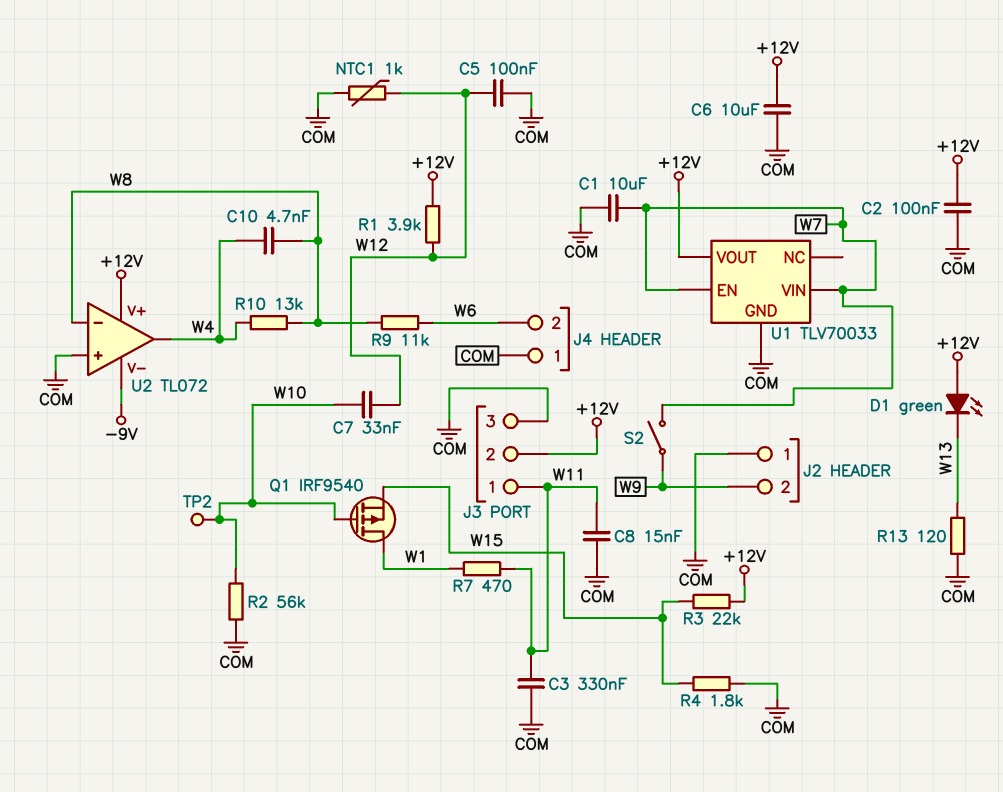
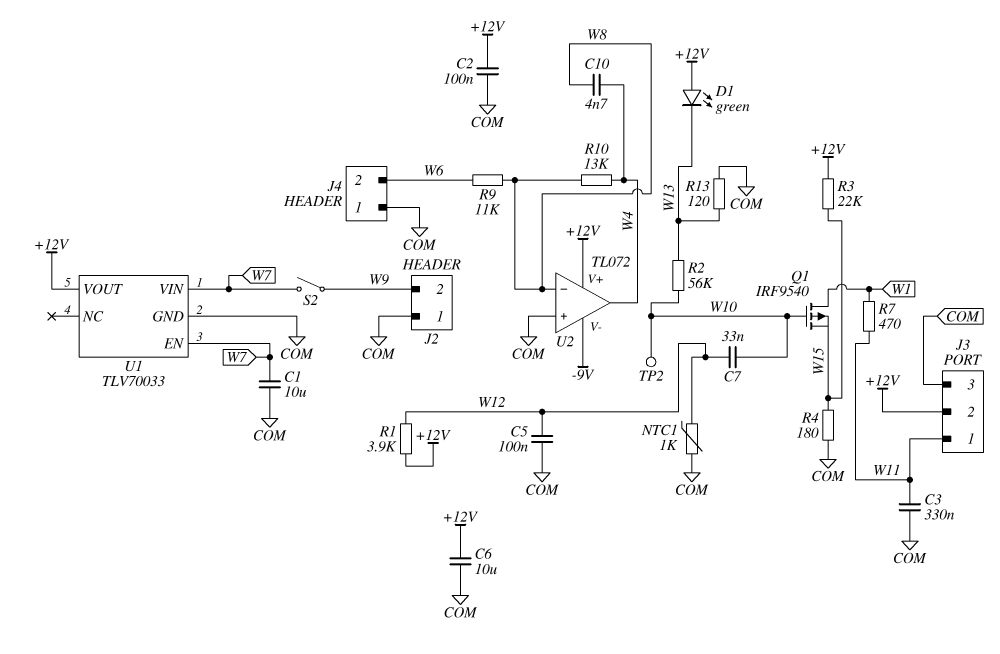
C8: 15nF (COM, W11) -> none
R2: 56k (COM, W10) -> 56k (W10, W13)
R4: 1.8k (COM, W15) -> 180 (COM, W15)

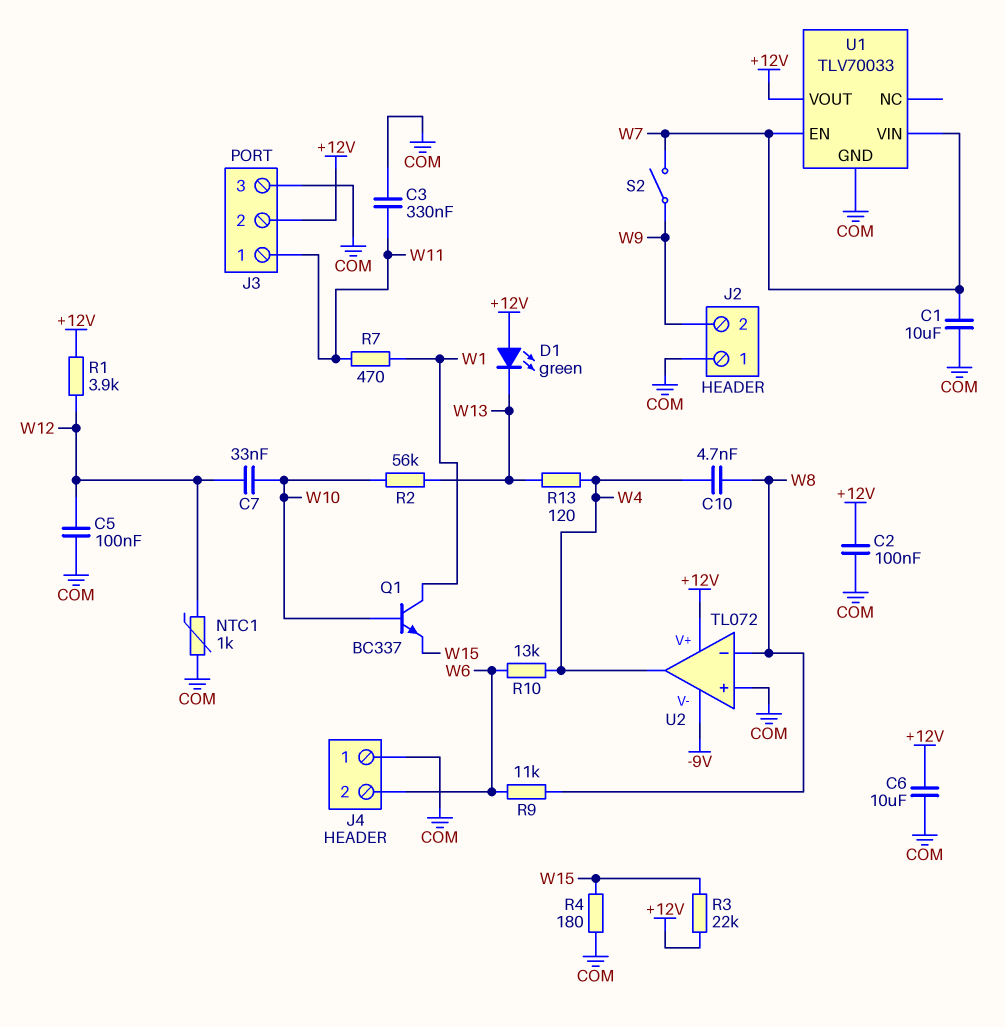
Q1: PMOS IRF9540 (G W10, D W1, S W15) -> NPN BC337 (B W10, C W1, E W15)
R10: 13k (W4, W8) -> 13k (W4, W6)
R13: 120 (COM, W13) -> 120 (W4, W13)
TP2: test point (W10) -> none

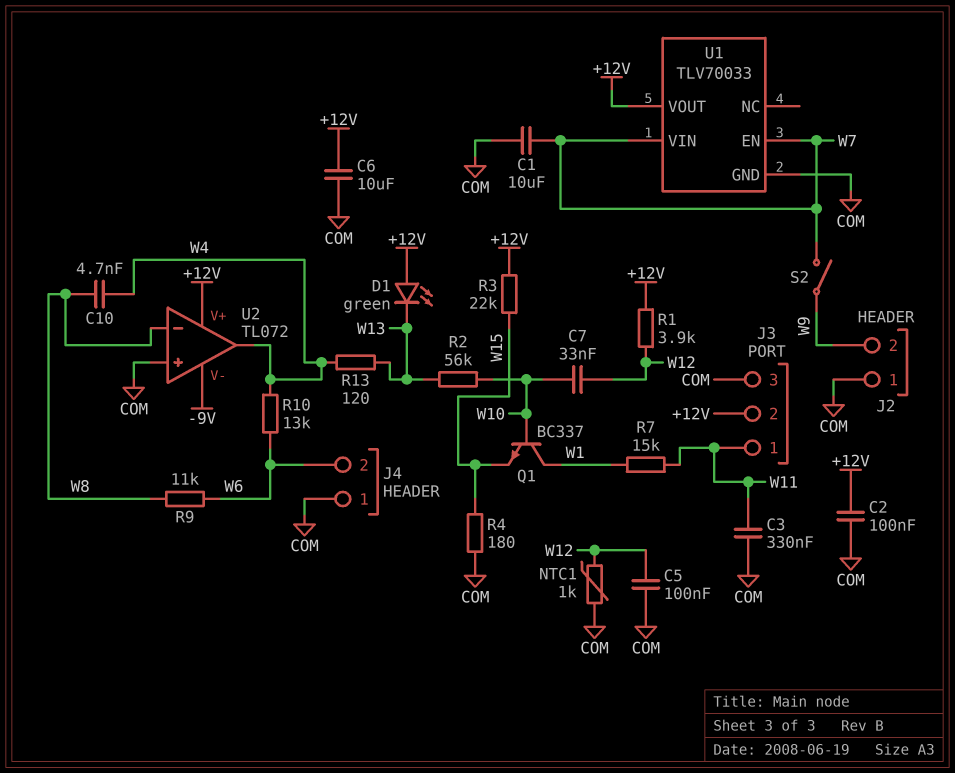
R7: 470 (W1, W11) -> 15k (W1, W11)

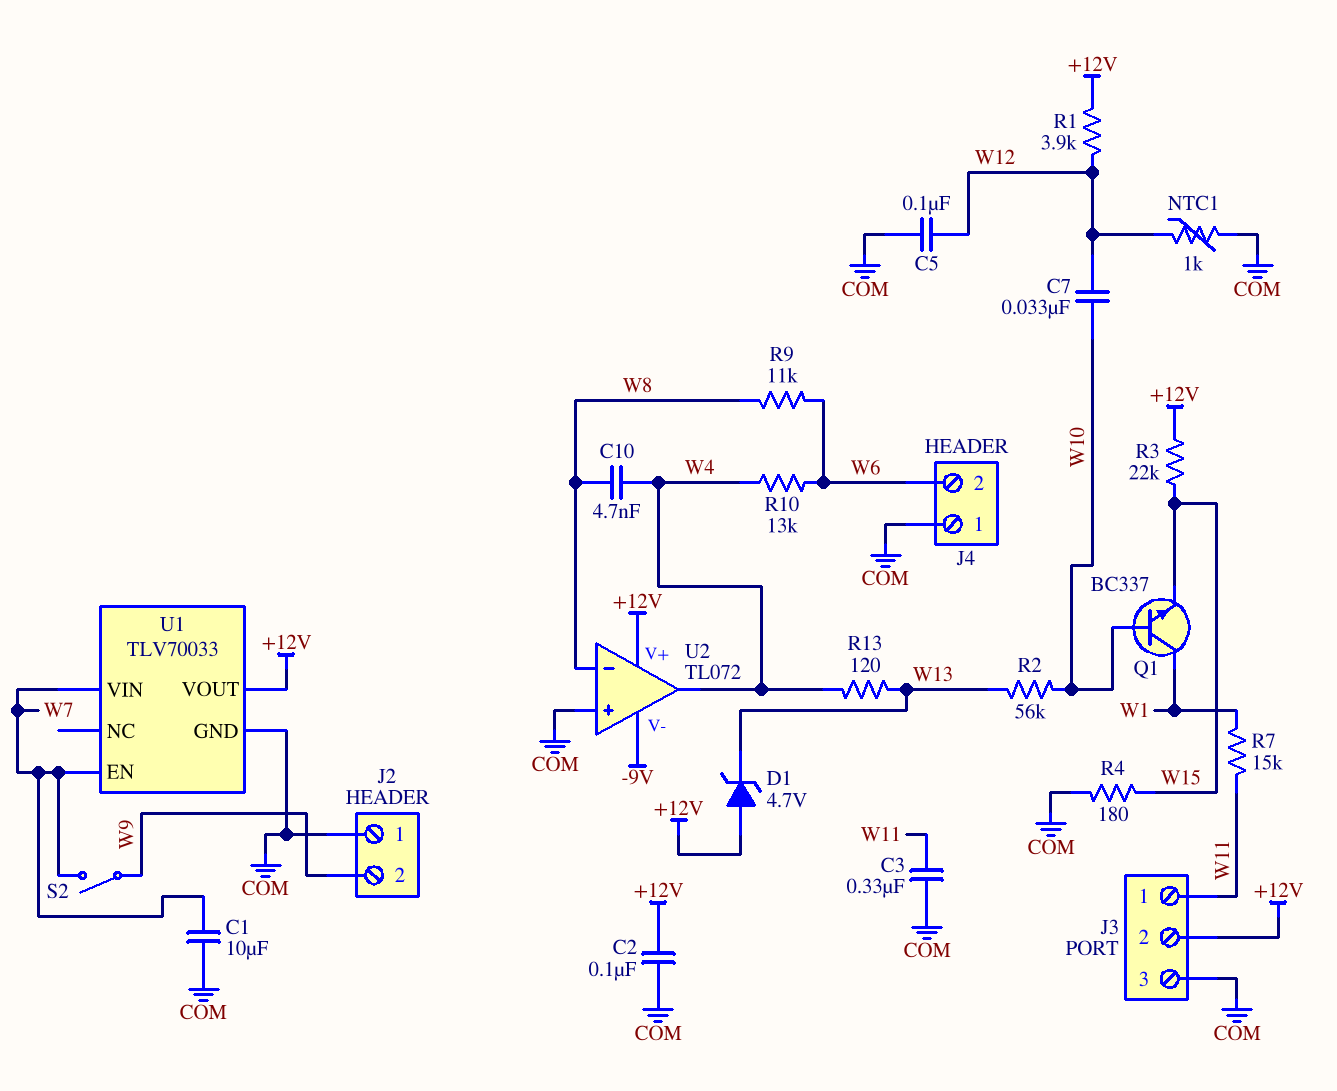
C6: 10uF (+12V, COM) -> none
D1: LED green (A +12V, K W13) -> zener 4.7V (A +12V, K W13)

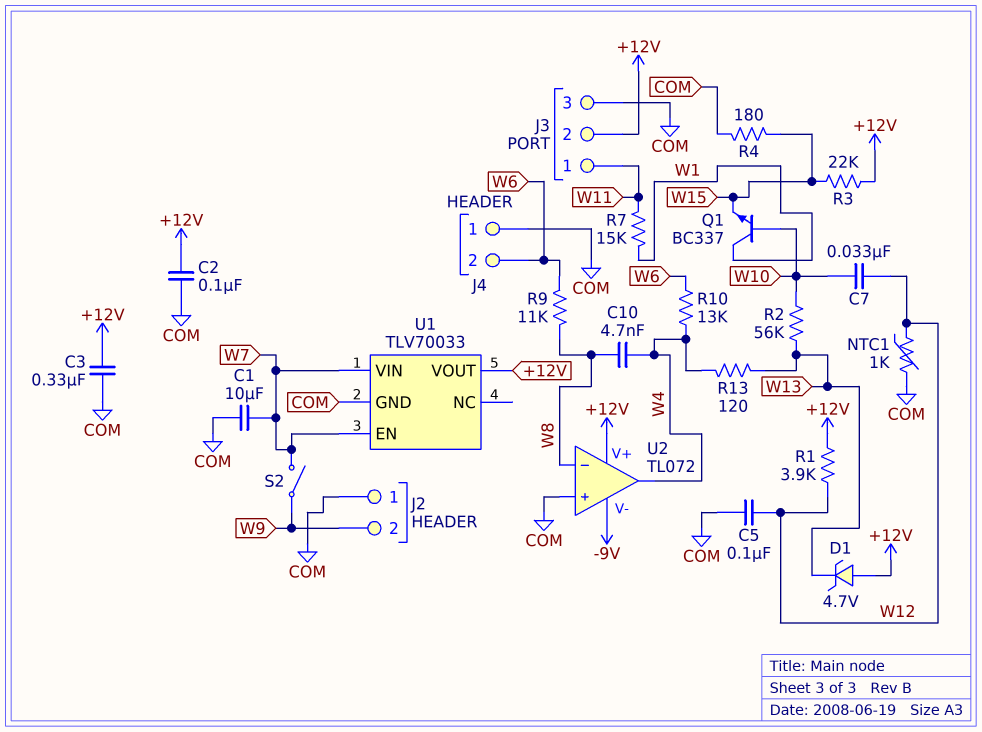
C3: 330nF (COM, W11) -> 330nF (+12V, COM)

